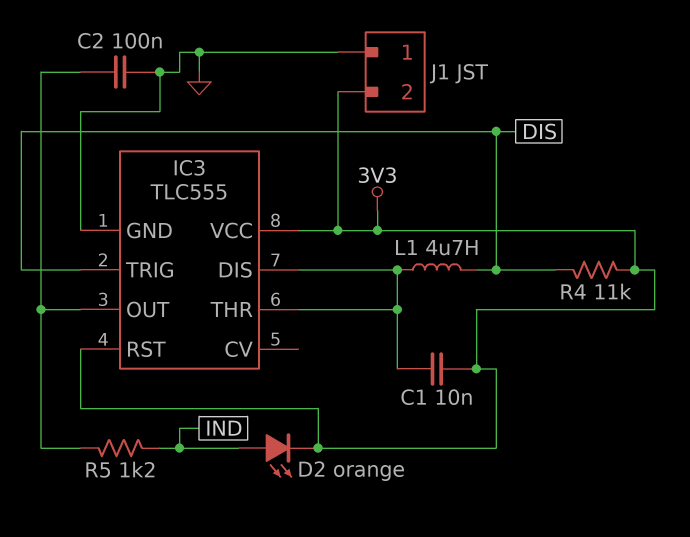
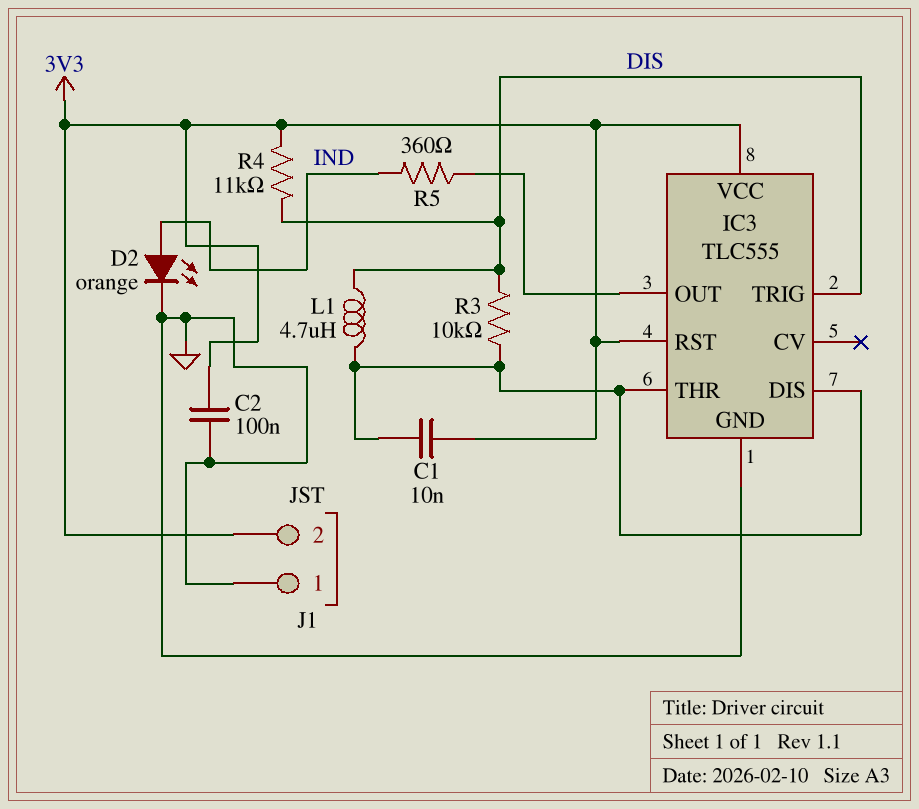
C2: 100nF (GND, IC3/OUT) -> 100nF (3V3, GND)
D2: LED orange (A IND, K 3V3) -> LED orange (A IND, K GND)
R3: none -> 10k (DIS, IC3/DIS)
R5: 1.2k (IC3/OUT, IND) -> 360 (IC3/OUT, IND)

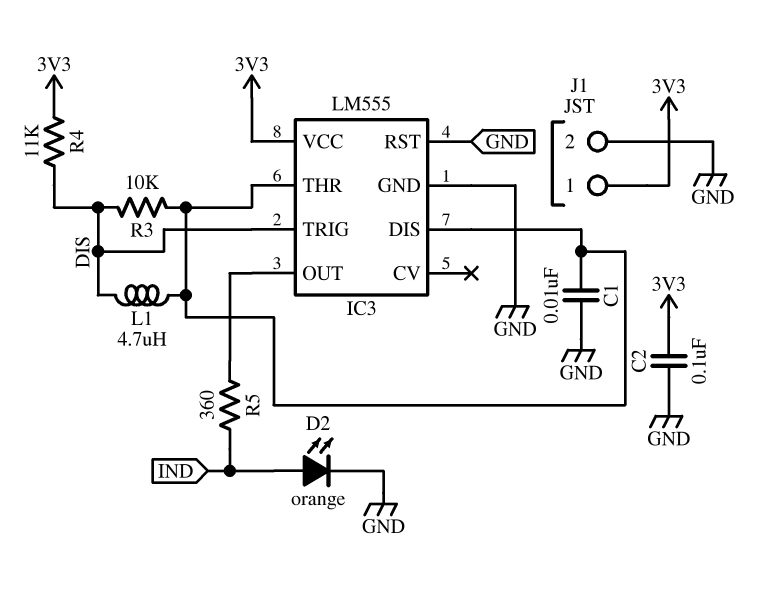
C1: 10nF (3V3, IC3/DIS) -> 10nF (GND, IC3/DIS)
IC3: TLC555 -> LM555
IC3 pin RST: 3V3 -> GND
J1 pin 1: GND -> 3V3
J1 pin 2: 3V3 -> GND

